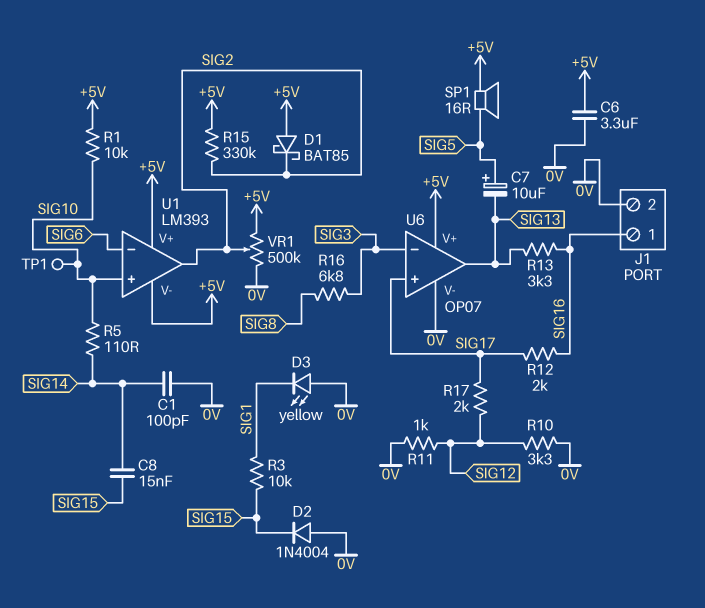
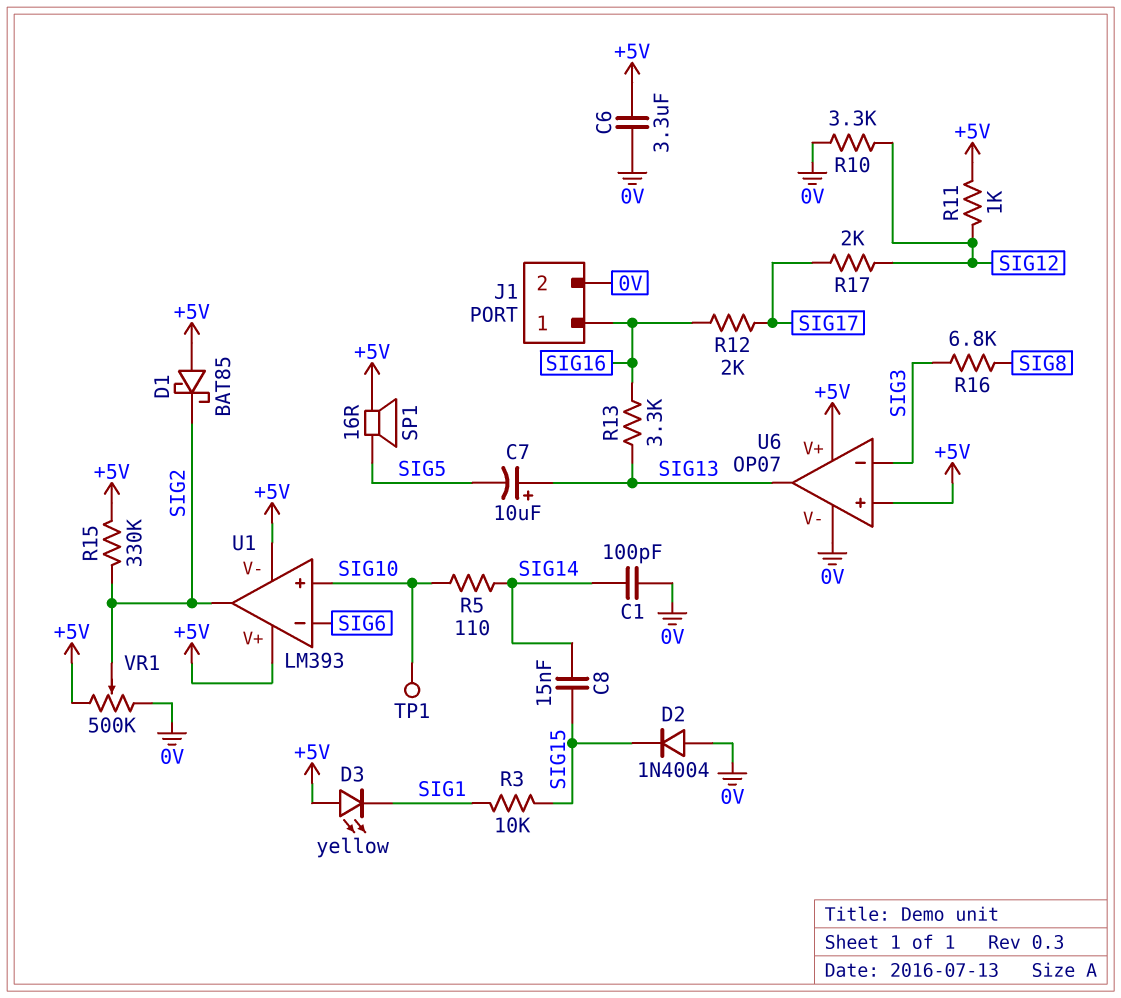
C7: 10uF (plus SIG5, minus SIG13) -> 10uF (plus SIG13, minus SIG5)
D3: LED yellow (A 0V, K SIG1) -> LED yellow (A +5V, K SIG1)
R1: 10k (+5V, SIG10) -> none
R11: 1k (0V, SIG12) -> 1k (+5V, SIG12)
U6 pin in+: SIG17 -> +5V

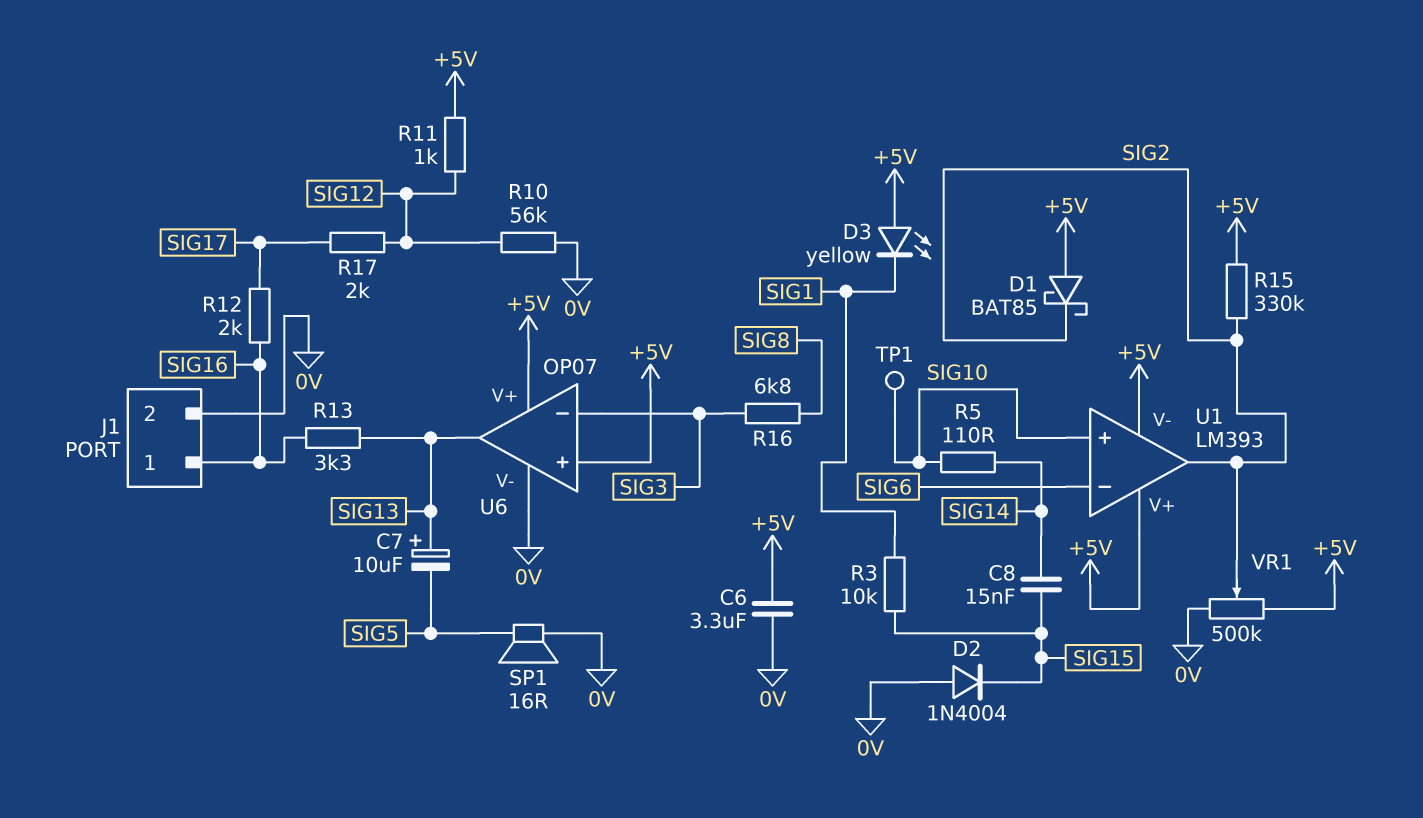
C1: 100pF (0V, SIG14) -> none
R10: 3.3k (0V, SIG12) -> 56k (0V, SIG12)
SP1: speaker 16R (+5V, SIG5) -> speaker 16R (0V, SIG5)

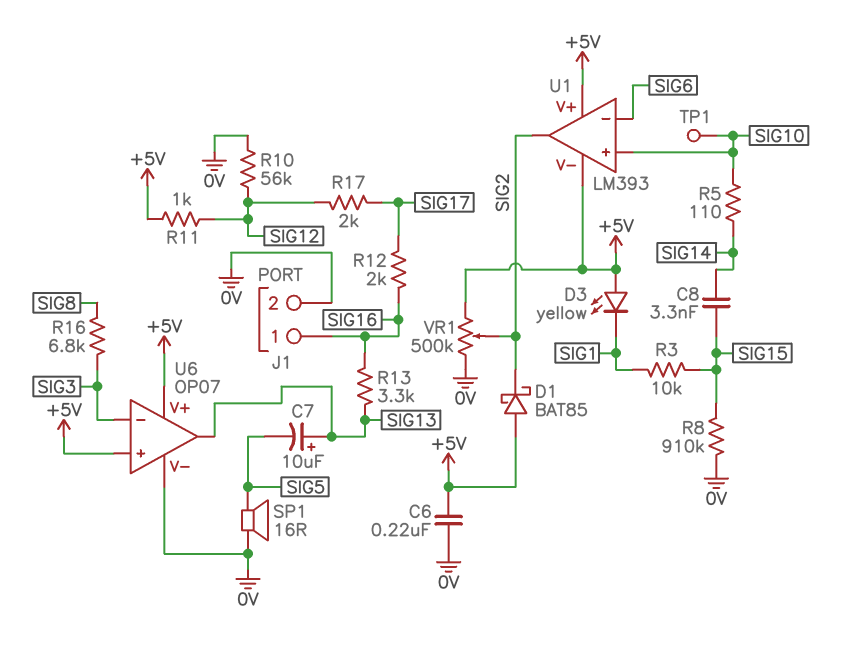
C6: 3.3uF (+5V, 0V) -> 220nF (+5V, 0V)
C8: 15nF (SIG14, SIG15) -> 3.3nF (SIG14, SIG15)
D2: diode 1N4004 (A 0V, K SIG15) -> none
R8: none -> 910k (0V, SIG15)
R15: 330k (+5V, SIG2) -> none

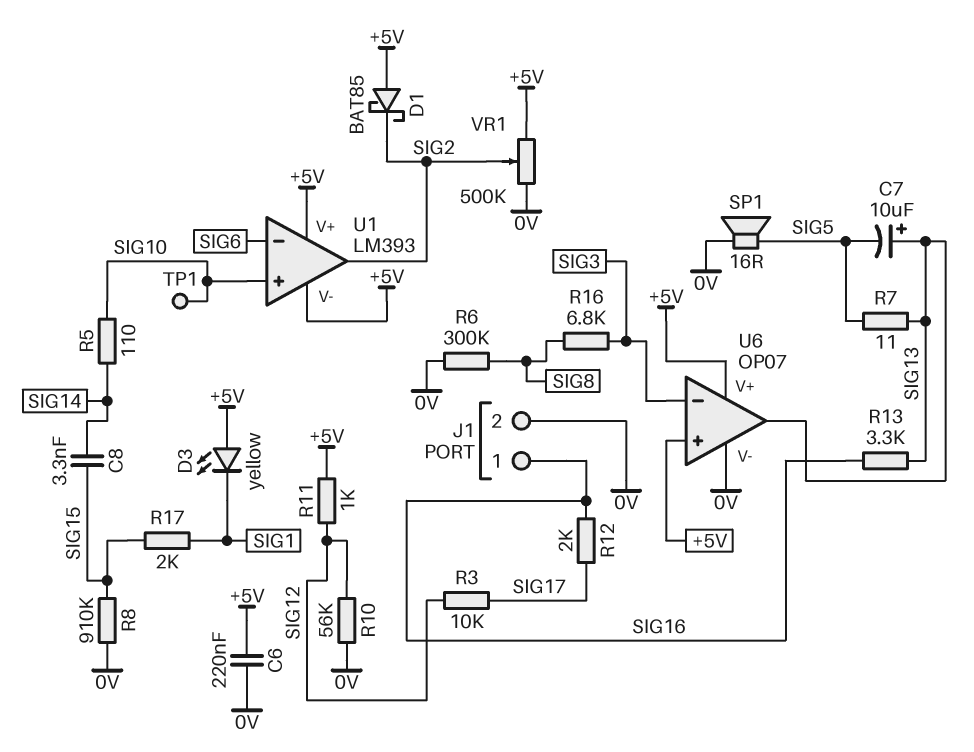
R3: 10k (SIG1, SIG15) -> 10k (SIG12, SIG17)
R6: none -> 300k (0V, SIG8)
R7: none -> 11 (SIG5, SIG13)
R17: 2k (SIG12, SIG17) -> 2k (SIG1, SIG15)

